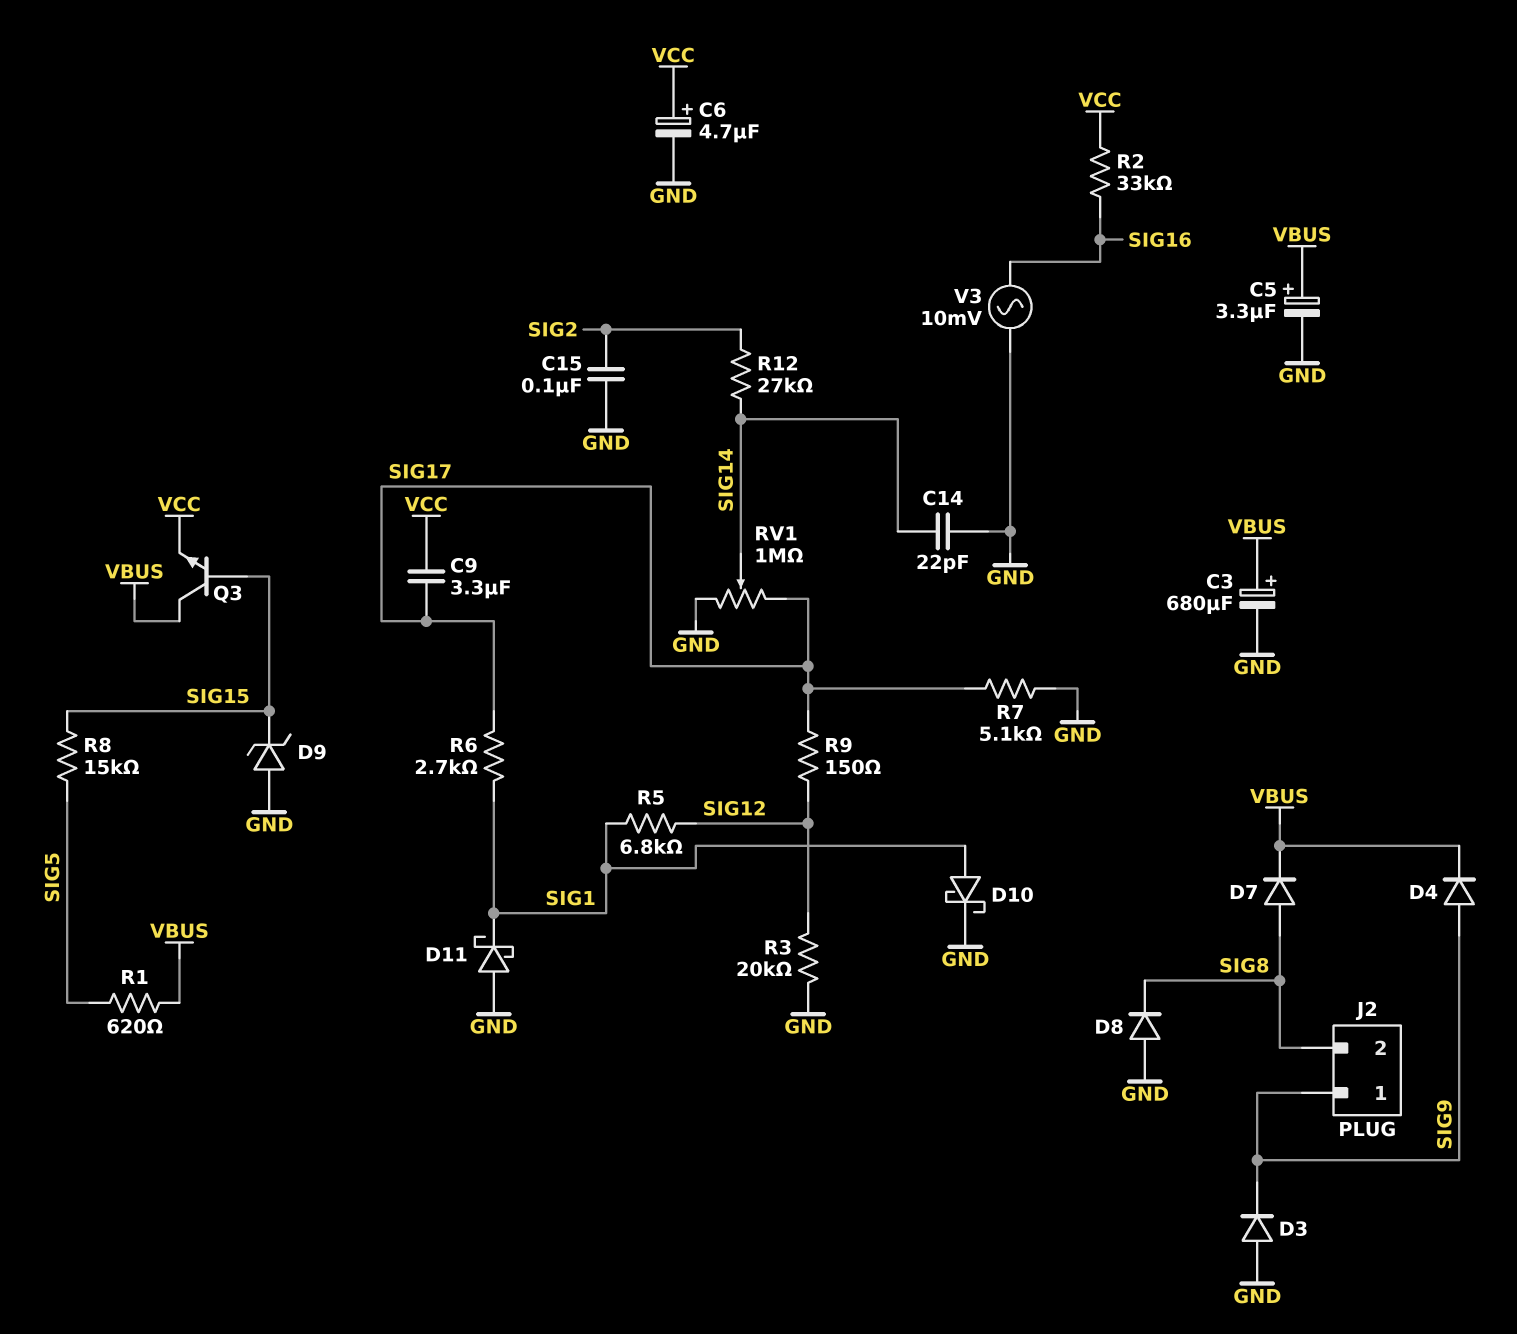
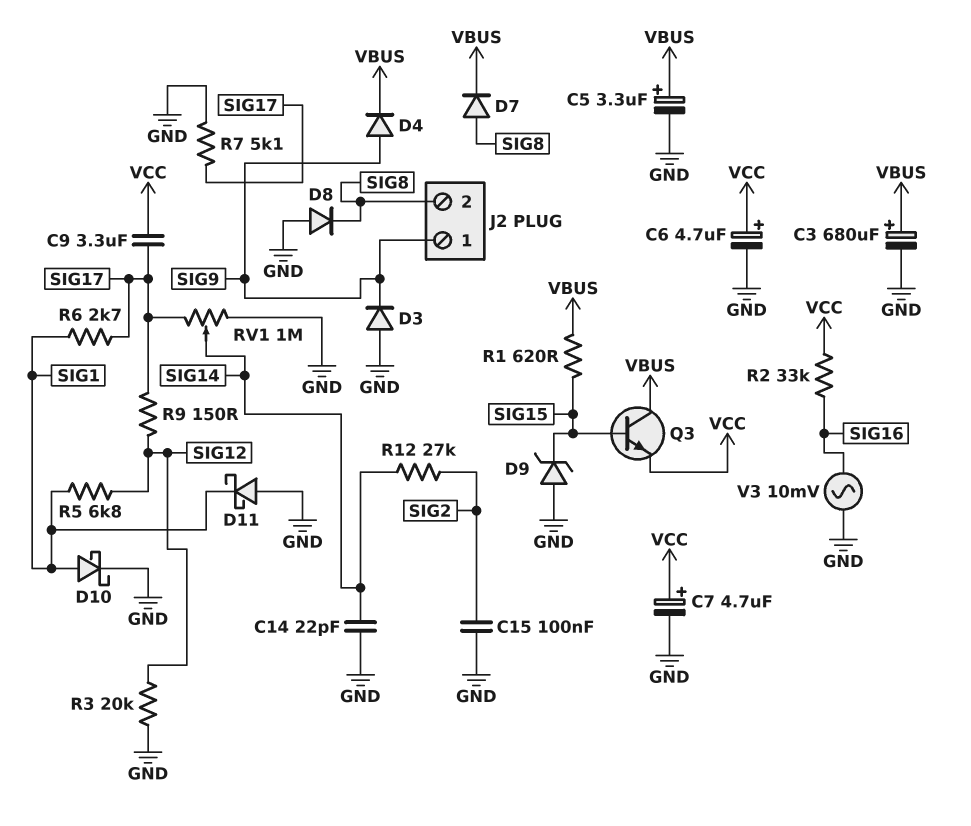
C7: none -> 4.7uF (plus VCC, minus GND)
R1: 620 (SIG5, VBUS) -> 620 (SIG15, VBUS)
R8: 15k (SIG5, SIG15) -> none

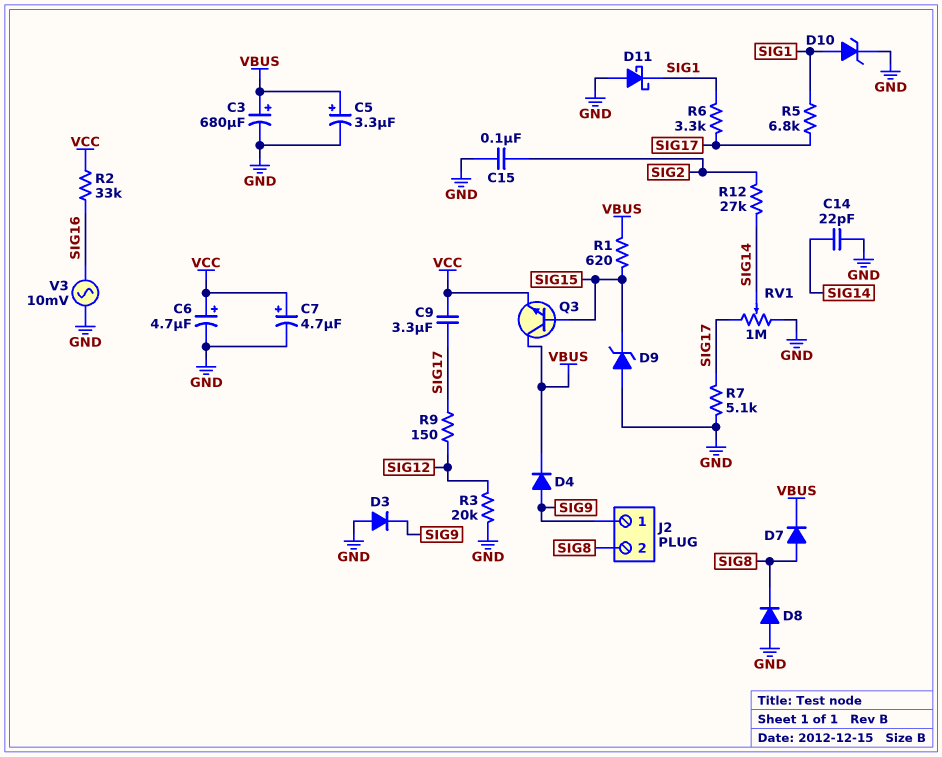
D10: schottky (A SIG1, K GND) -> zener (A SIG1, K GND)
R5: 6.8k (SIG1, SIG12) -> 6.8k (SIG1, SIG17)
R6: 2.7k (SIG1, SIG17) -> 3.3k (SIG1, SIG17)

